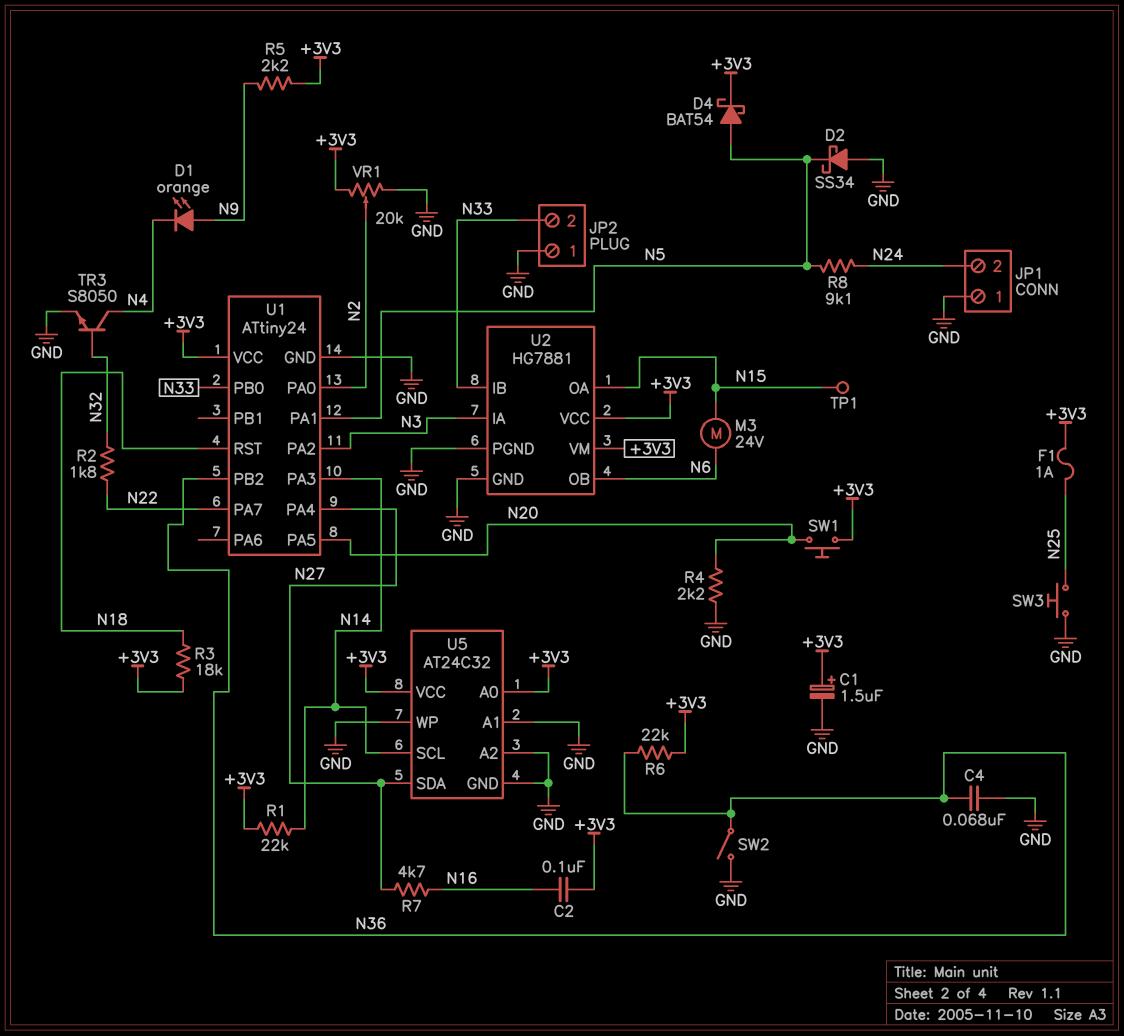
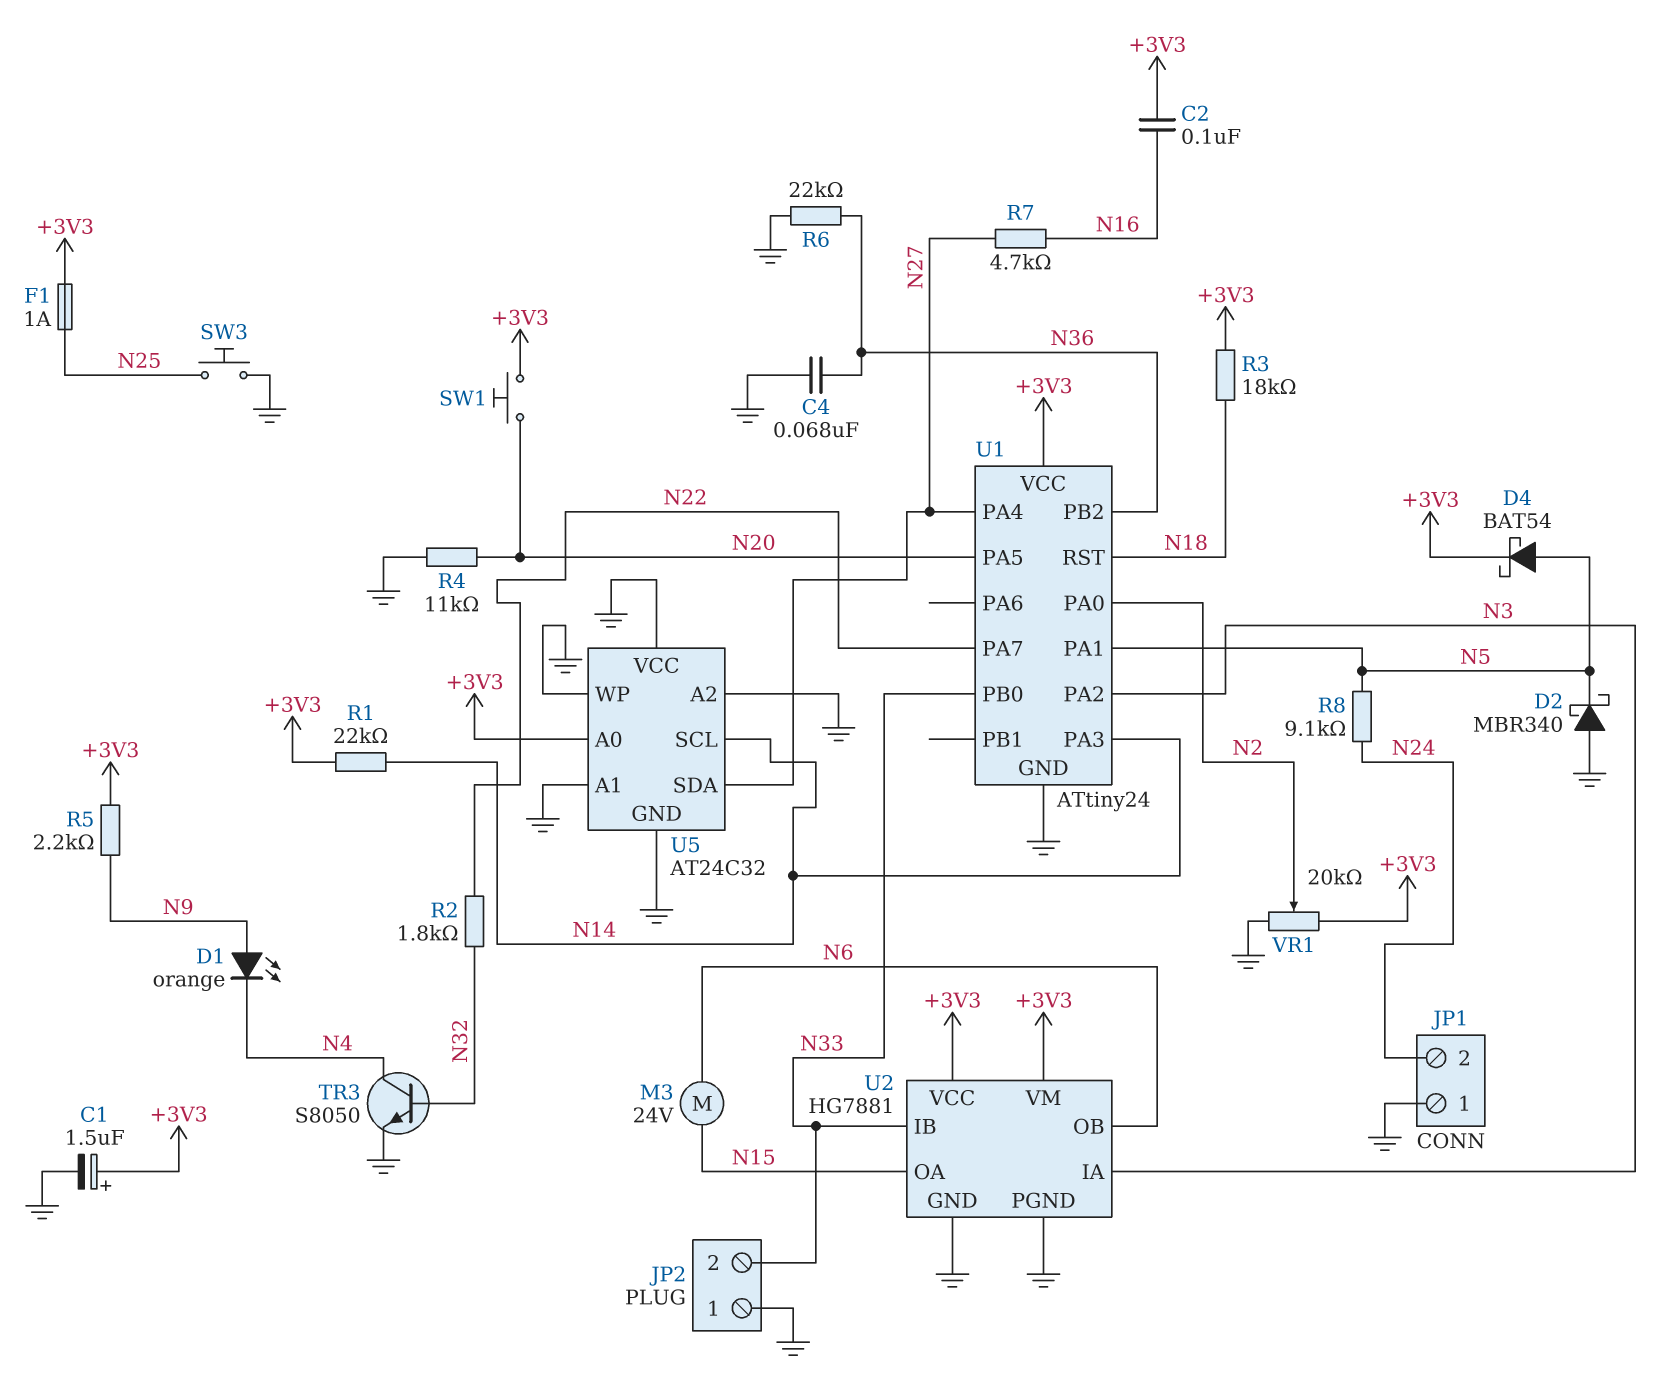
D2: schottky SS34 (A GND, K N5) -> schottky MBR340 (A GND, K N5)
R4: 2.2k (GND, N20) -> 11k (GND, N20)
R6: 22k (+3V3, N36) -> 22k (GND, N36)
SW2: switch (GND, N36) -> none
TP1: test point (N15) -> none
U5 pin VCC: +3V3 -> GND

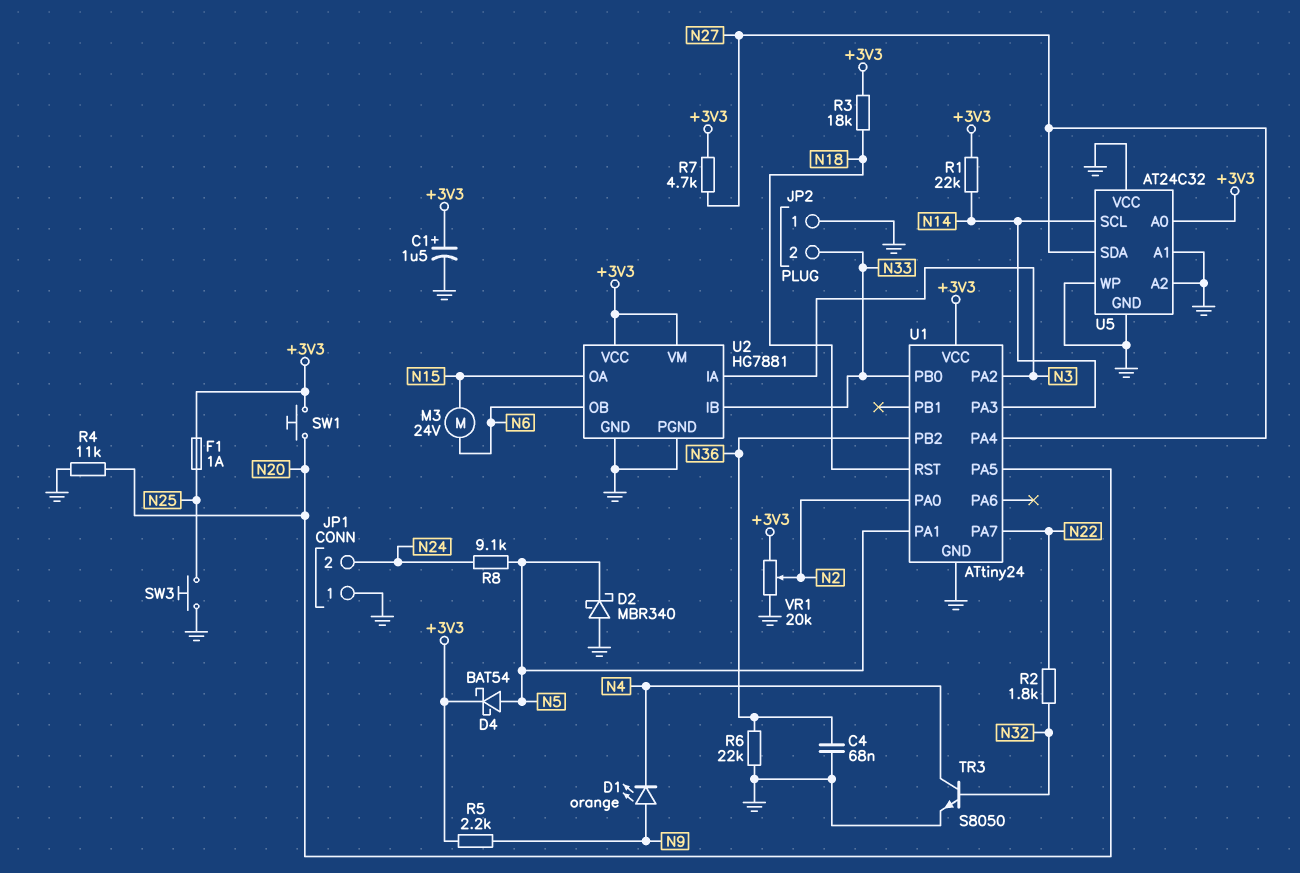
C2: 100nF (+3V3, N16) -> none
R7: 4.7k (N16, N27) -> 4.7k (+3V3, N27)

